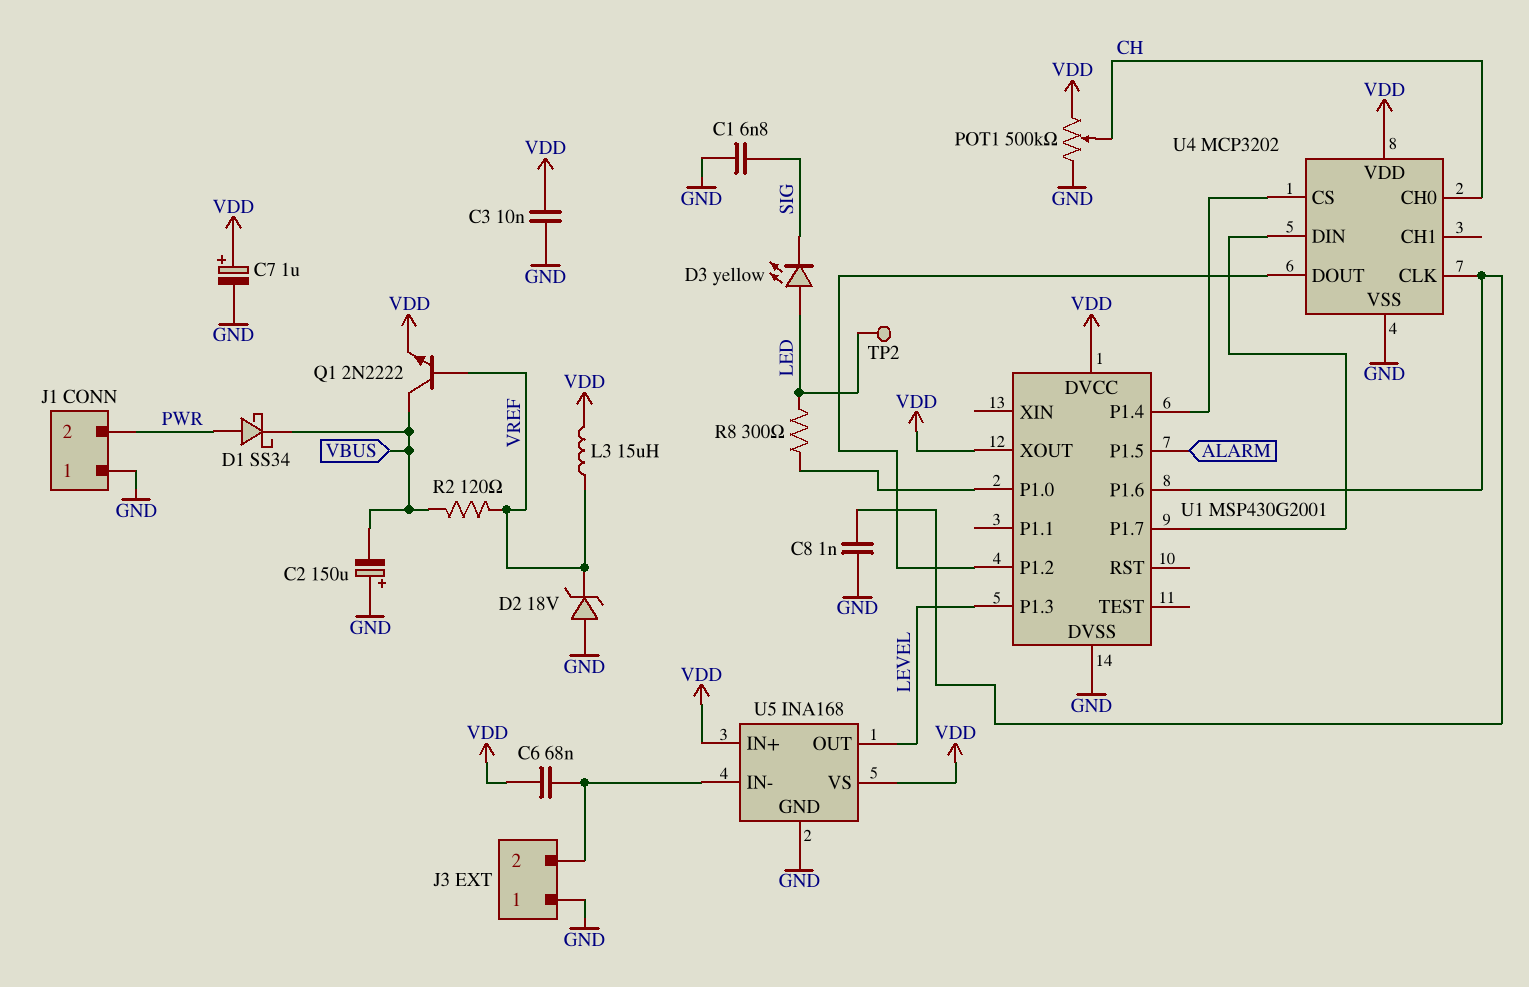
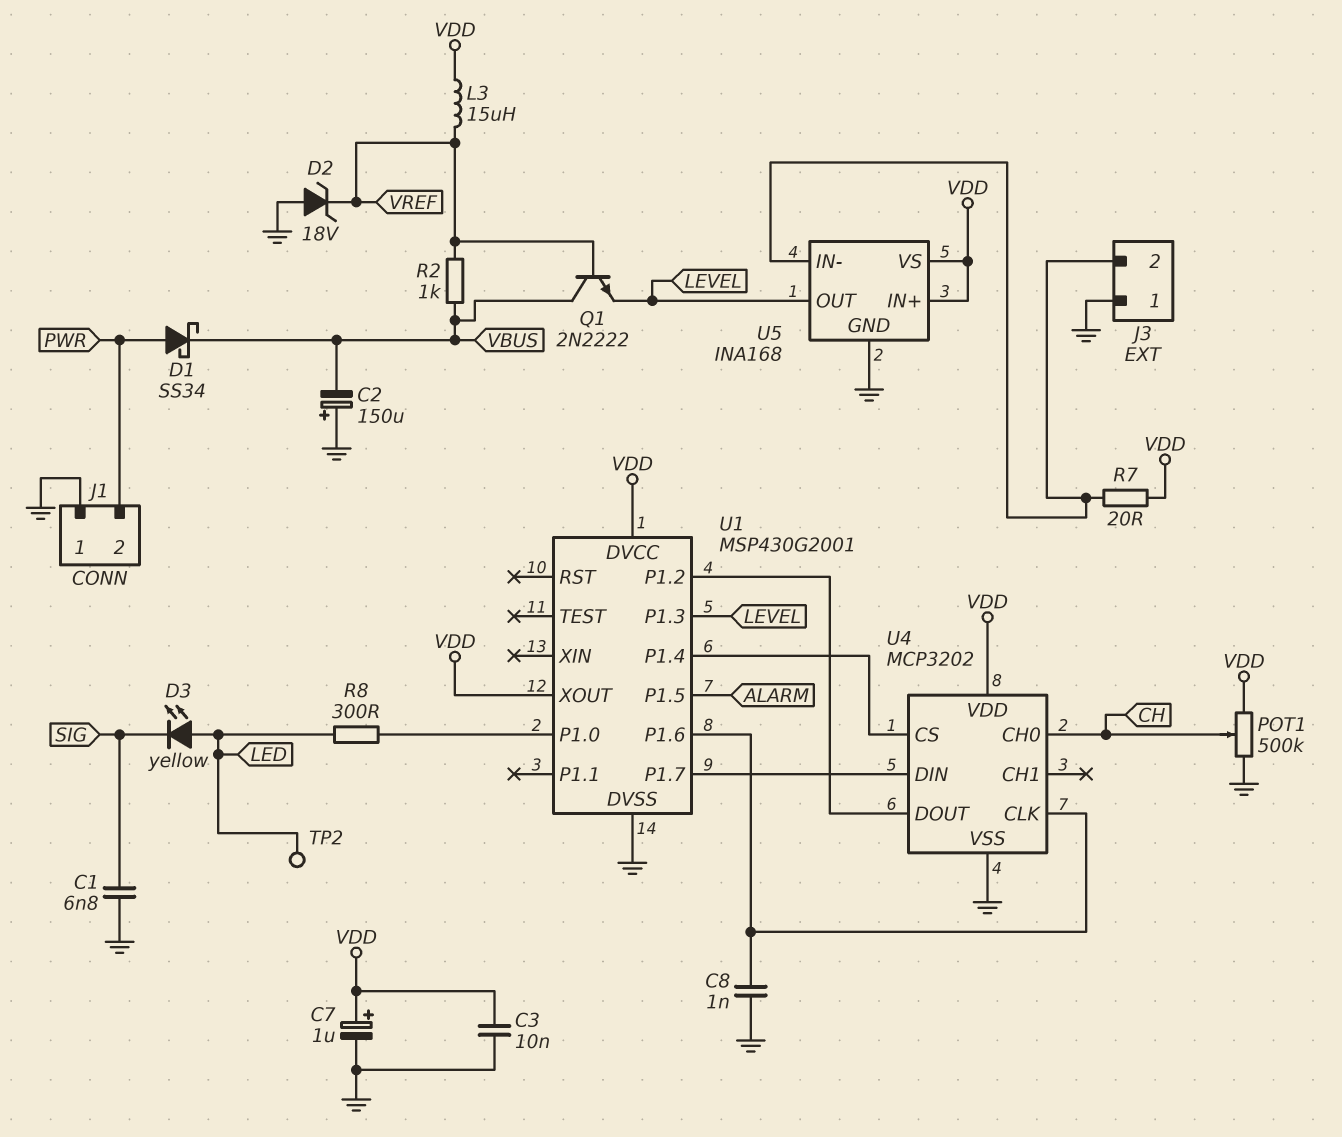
C6: 68nF (J3/2, VDD) -> none
Q1: NPN 2N2222 (B VREF, C VBUS, E VDD) -> NPN 2N2222 (B VREF, C VBUS, E LEVEL)
R2: 120 (VBUS, VREF) -> 1k (VBUS, VREF)
R7: none -> 20 (J3/2, VDD)

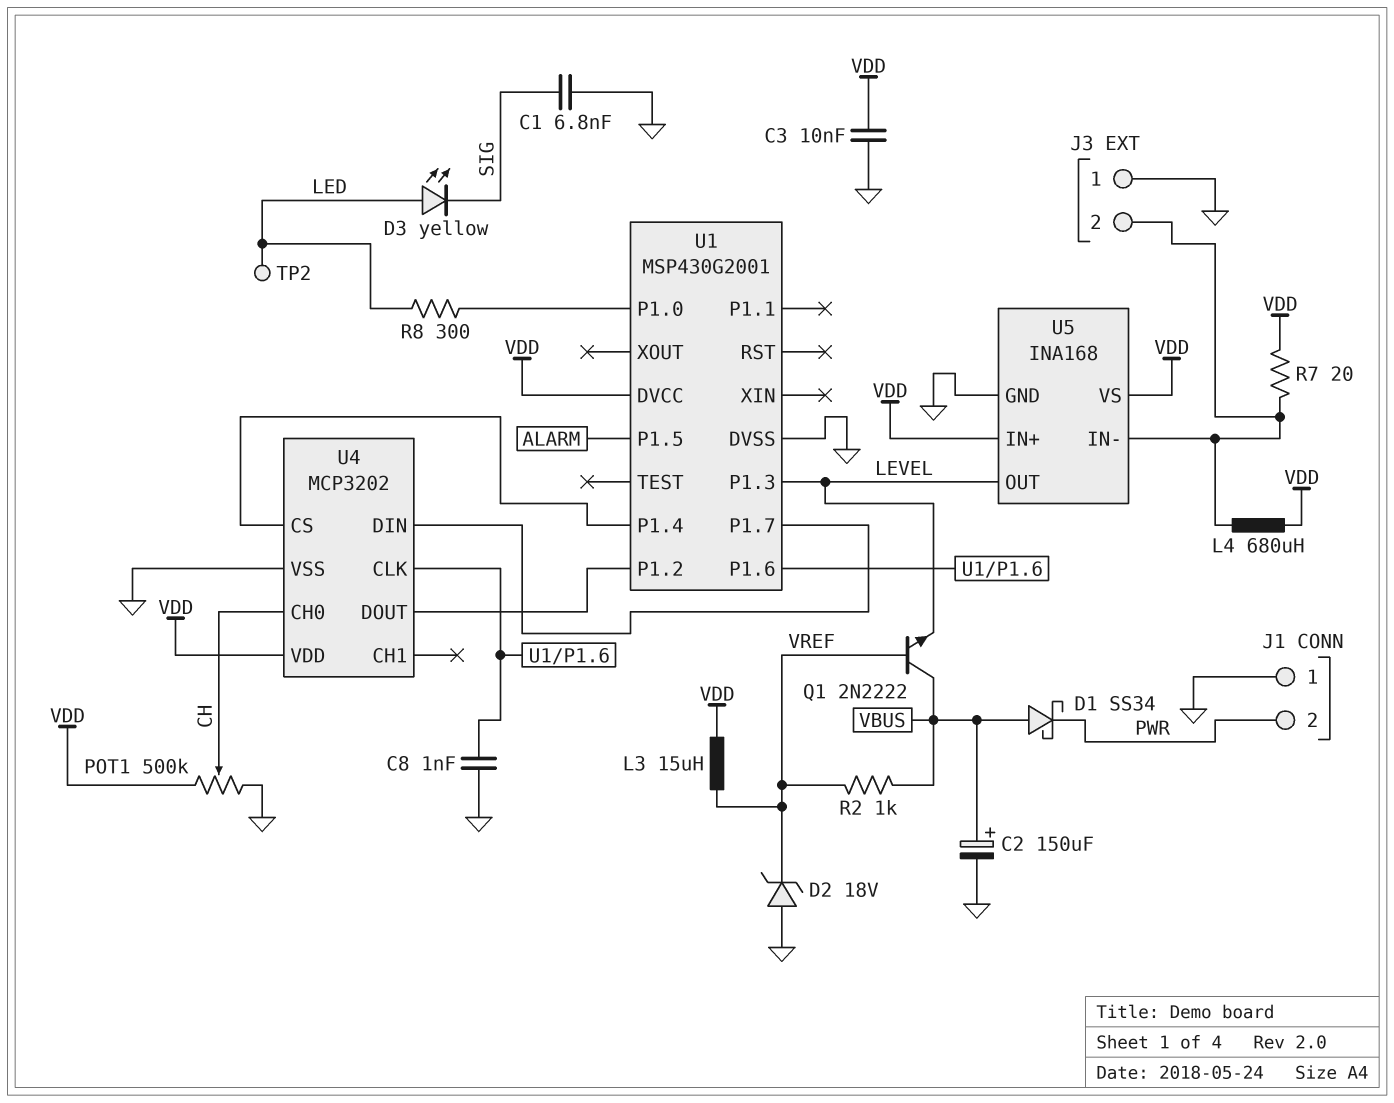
C2: 150uF (plus GND, minus VBUS) -> 150uF (plus VBUS, minus GND)
C7: 1uF (plus VDD, minus GND) -> none
D1: schottky SS34 (A PWR, K VBUS) -> schottky SS34 (A VBUS, K PWR)
L4: none -> 680uH (J3/2, VDD)
U1 pin XOUT: VDD -> none

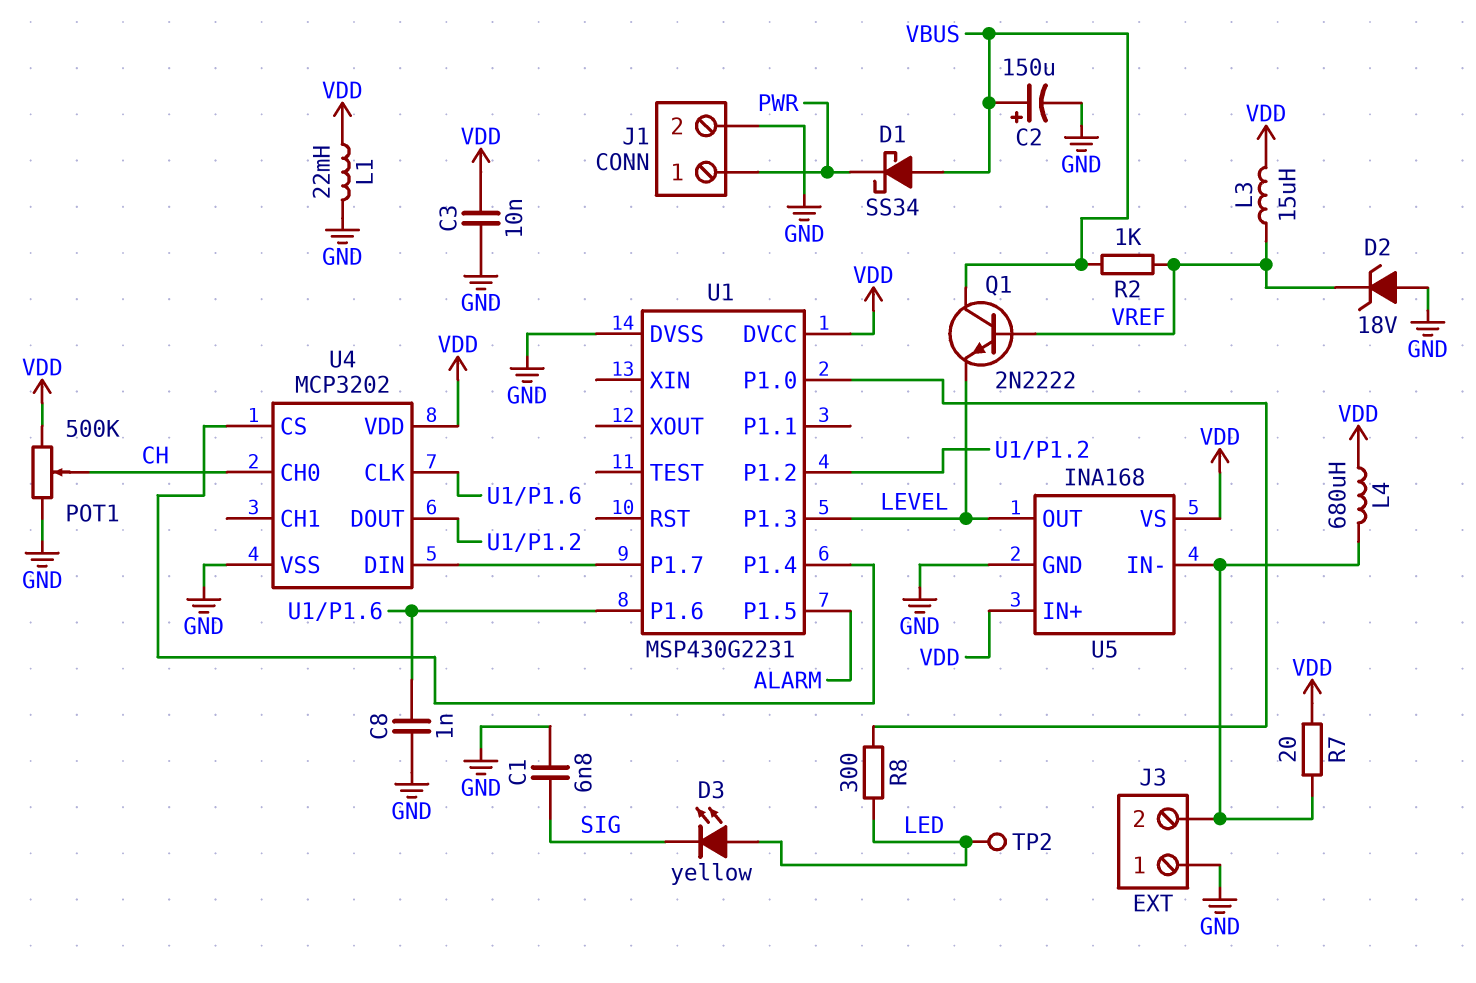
J1 pin 1: GND -> PWR
J1 pin 2: PWR -> GND
L1: none -> 22mH (GND, VDD)
U1: MSP430G2001 -> MSP430G2231

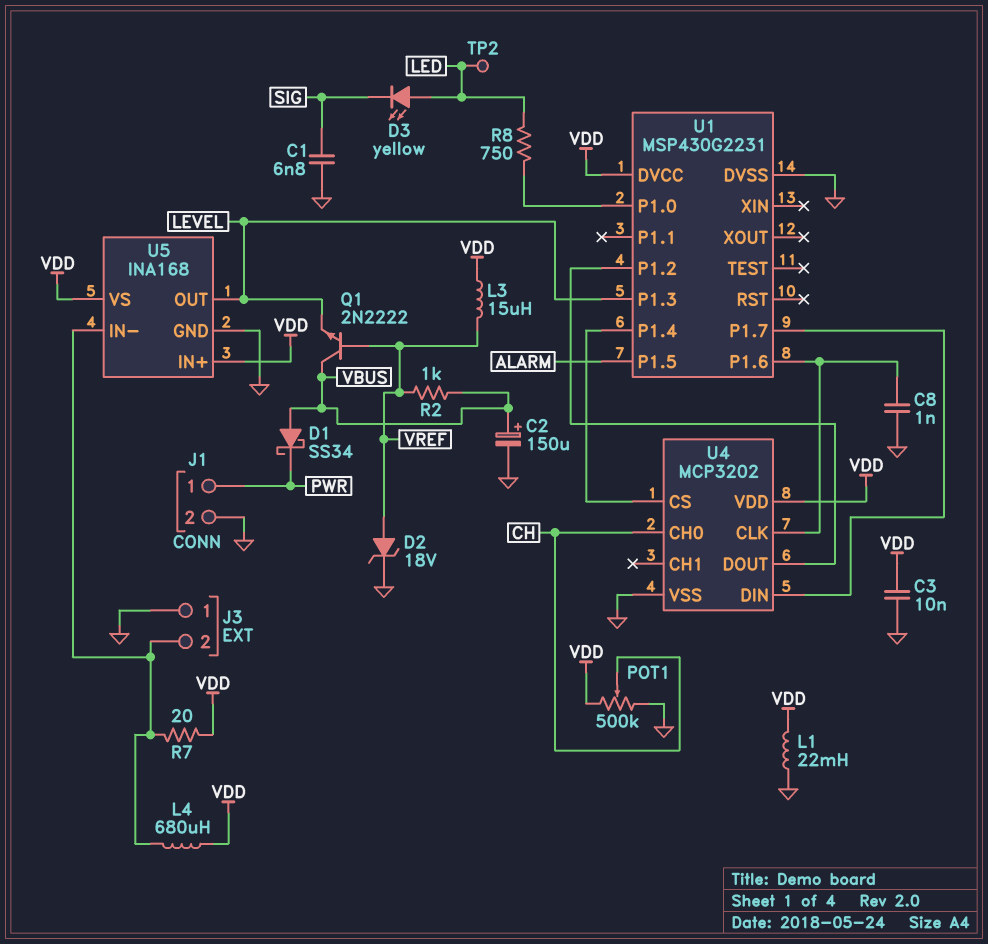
D2: zener 18V (A GND, K VREF) -> zener 18V (A VREF, K GND)
R8: 300 (LED, U1/P1.0) -> 750 (LED, U1/P1.0)

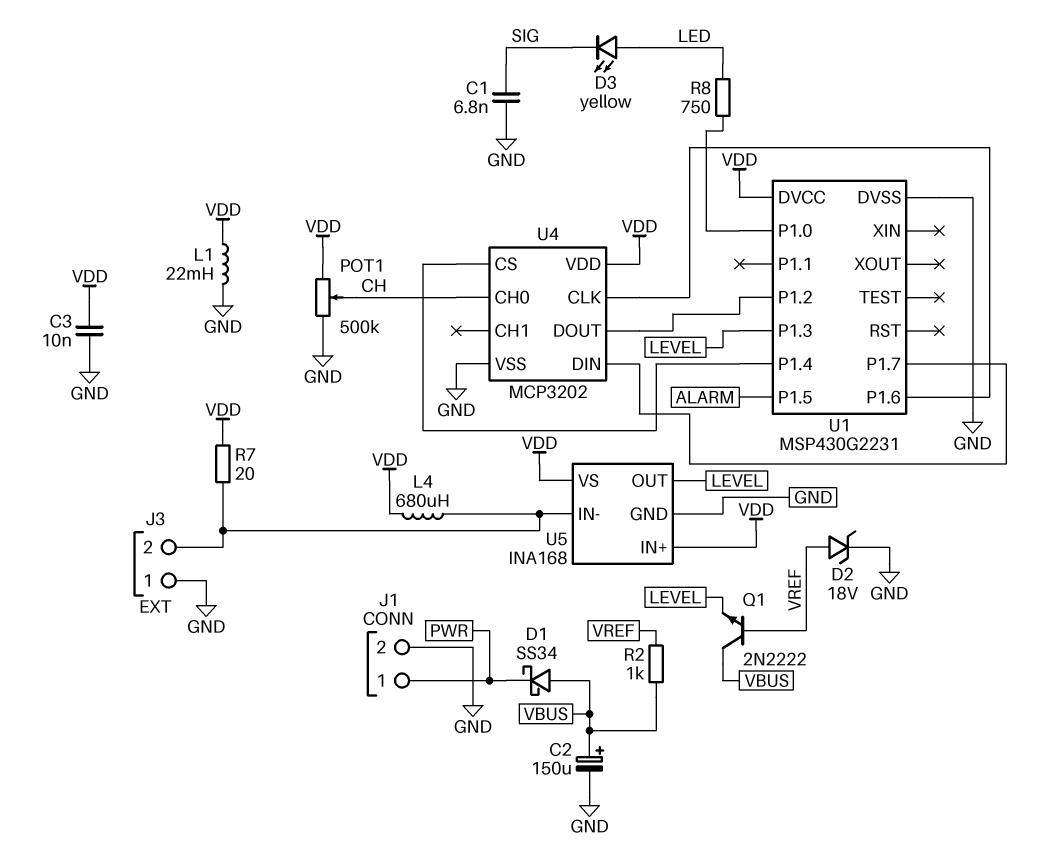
C8: 1nF (GND, U1/P1.6) -> none
L3: 15uH (VDD, VREF) -> none
TP2: test point (LED) -> none

